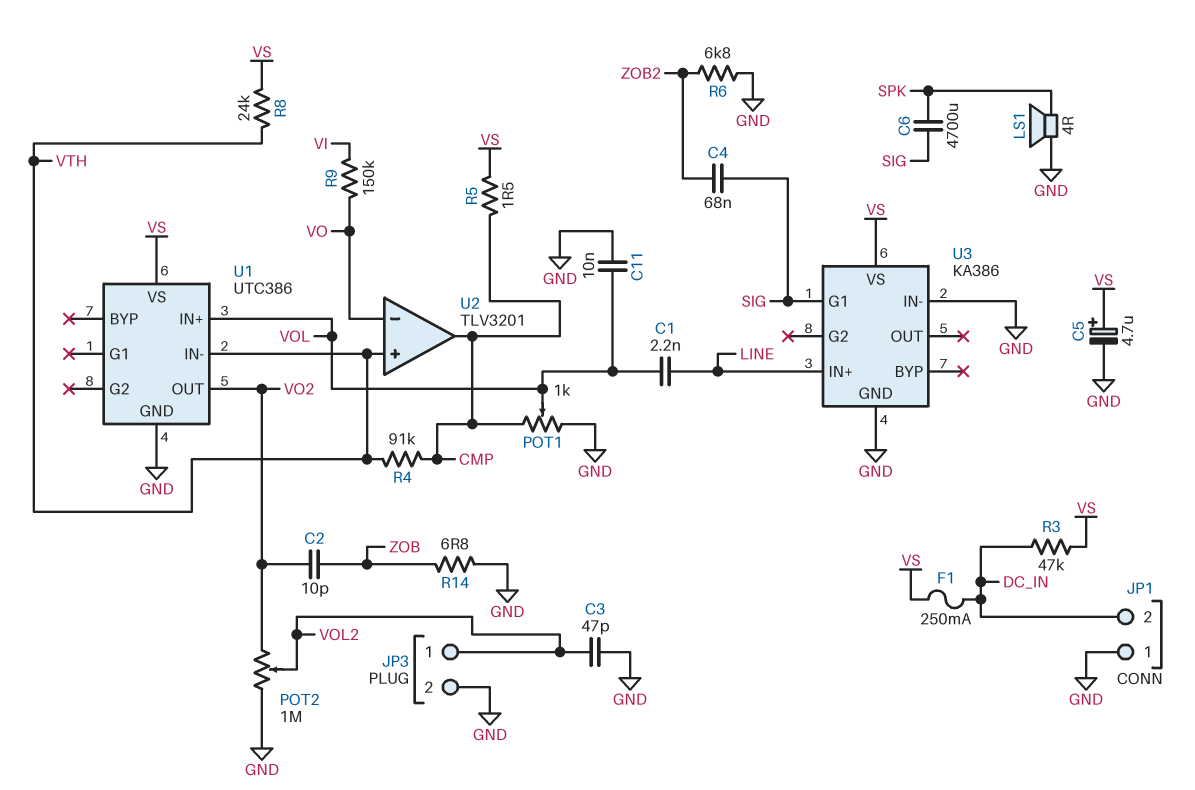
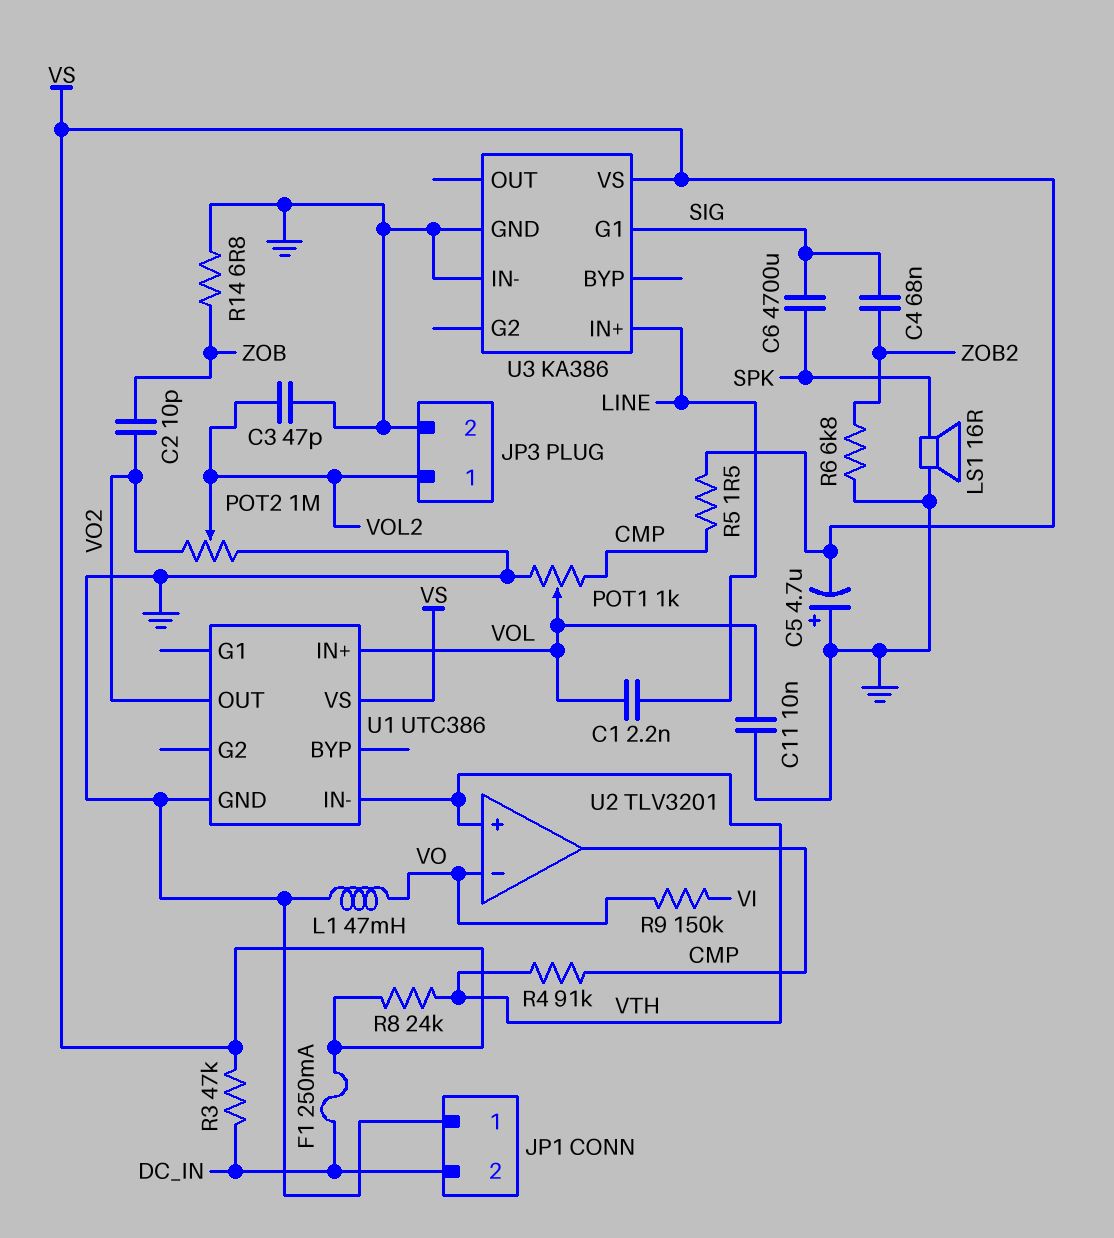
C5: 4.7uF (plus VS, minus GND) -> 4.7uF (plus GND, minus VS)
L1: none -> 47mH (GND, VO)
LS1: speaker 4R (GND, SPK) -> speaker 16R (GND, SPK)

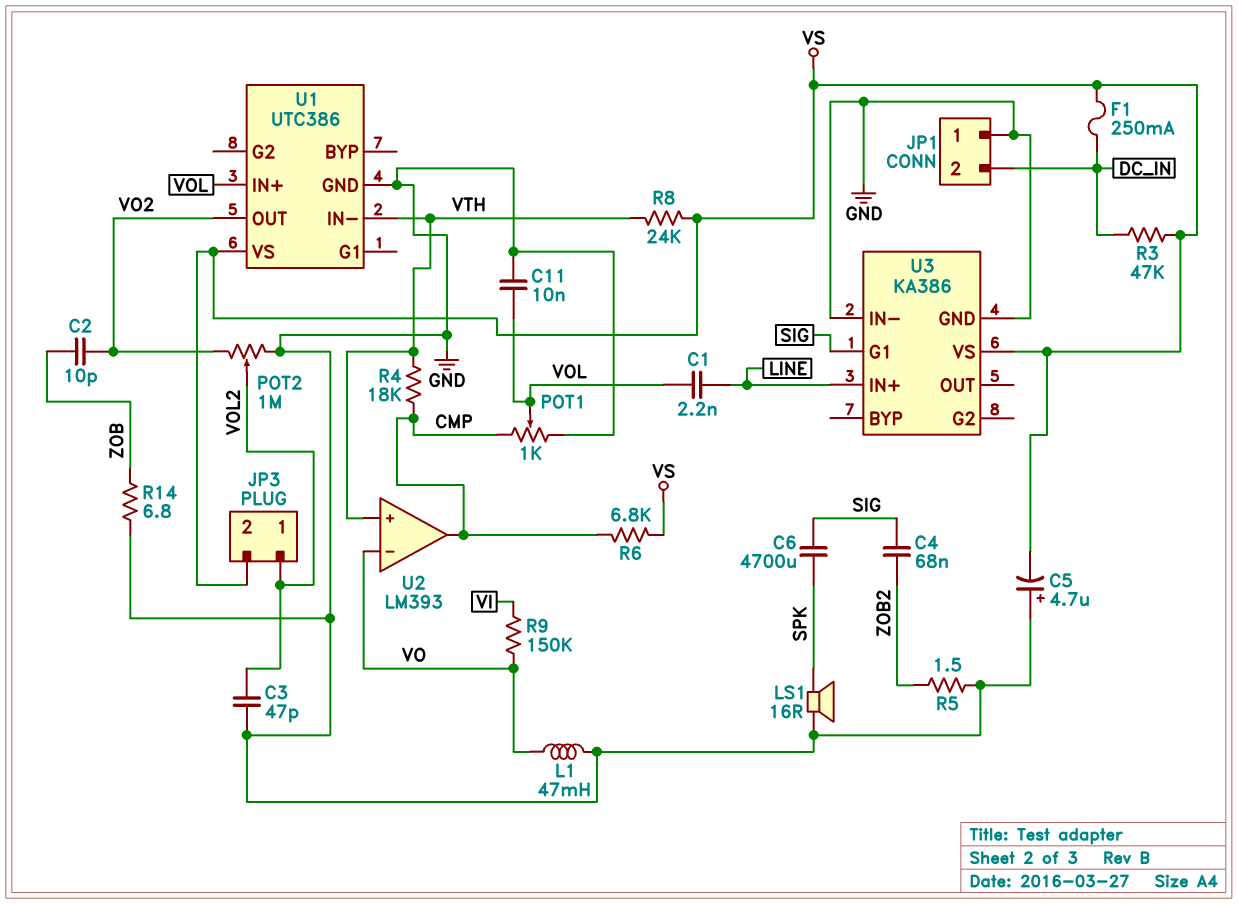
JP3 pin 2: GND -> VS
R4: 91k (CMP, VTH) -> 18k (CMP, VTH)
R5: 1.5 (CMP, VS) -> 1.5 (GND, ZOB2)
R6: 6.8k (GND, ZOB2) -> 6.8k (CMP, VS)
U2: TLV3201 -> LM393

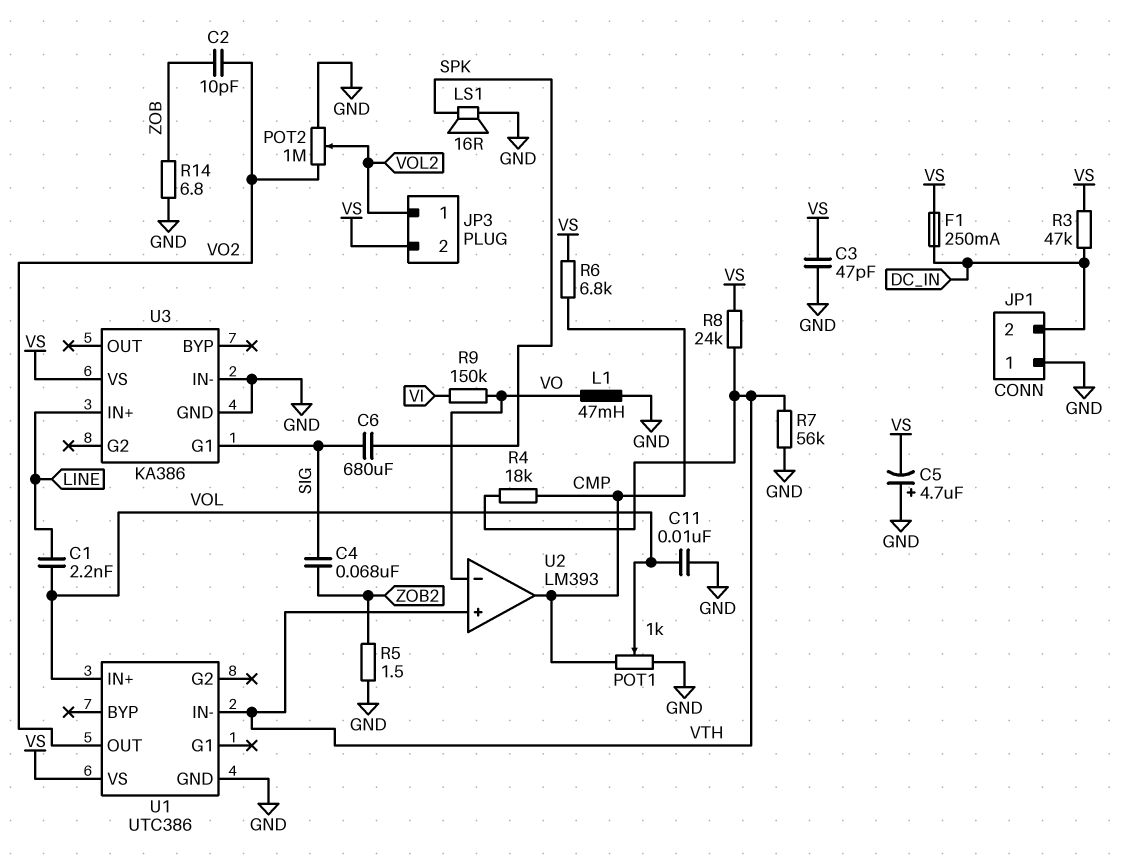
C3: 47pF (GND, VOL2) -> 47pF (GND, VS)
C6: 4700uF (SIG, SPK) -> 680uF (SIG, SPK)
R7: none -> 56k (GND, VTH)

